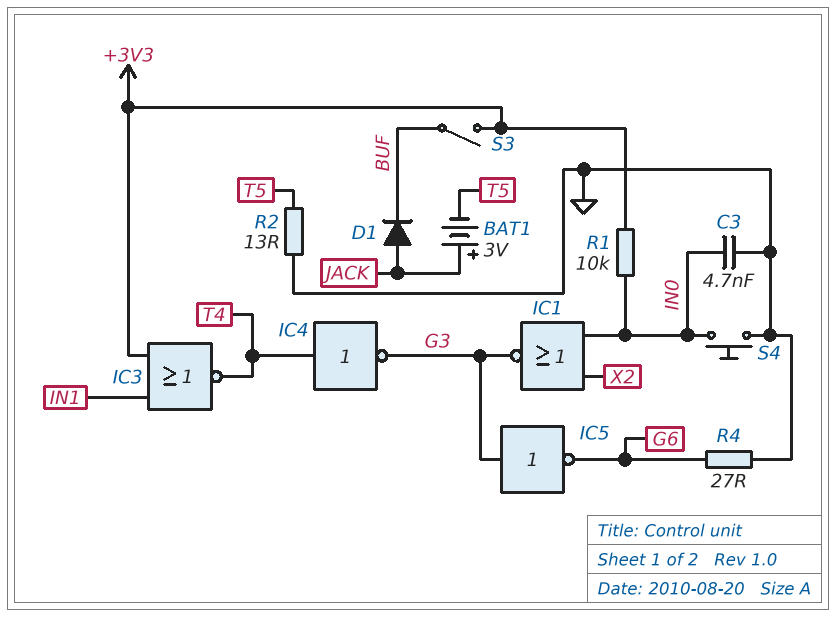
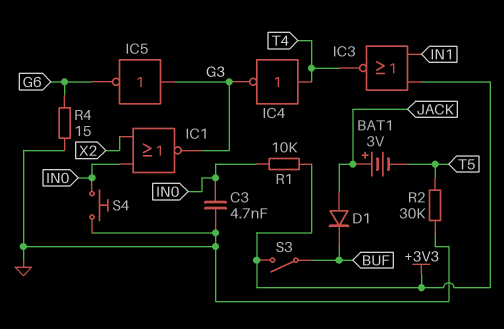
R2: 13 (GND, T5) -> 30k (GND, T5)
R4: 27 (G6, GND) -> 15 (G6, GND)

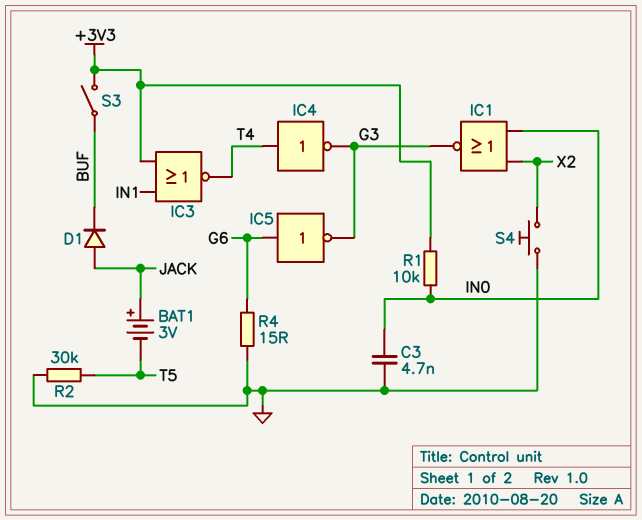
IC5: NOT (in G3, out G6) -> NOT (in G6, out G3)
S4: button (GND, IN0) -> button (GND, X2)

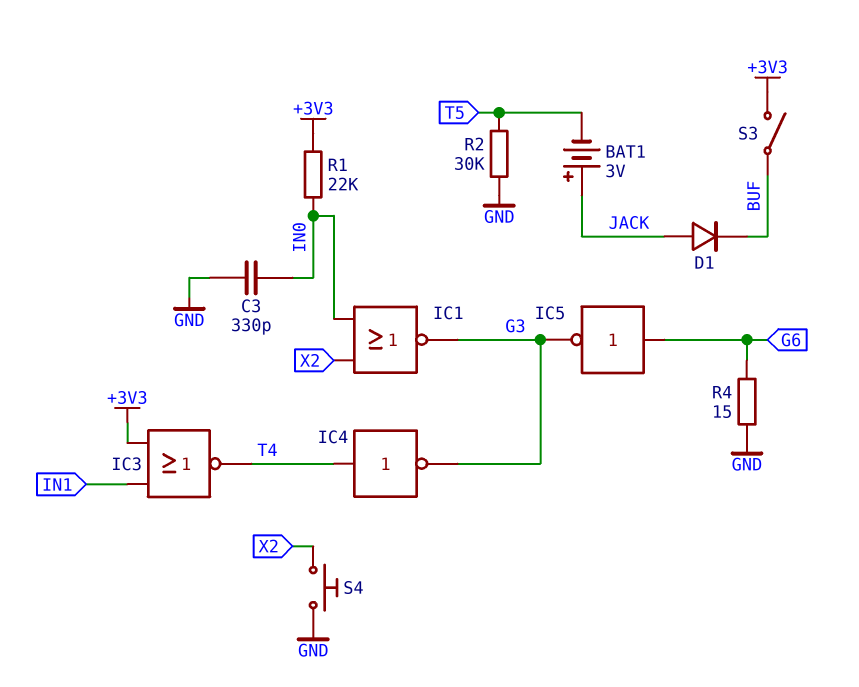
C3: 4.7nF (GND, IN0) -> 330pF (GND, IN0)
R1: 10k (+3V3, IN0) -> 22k (+3V3, IN0)

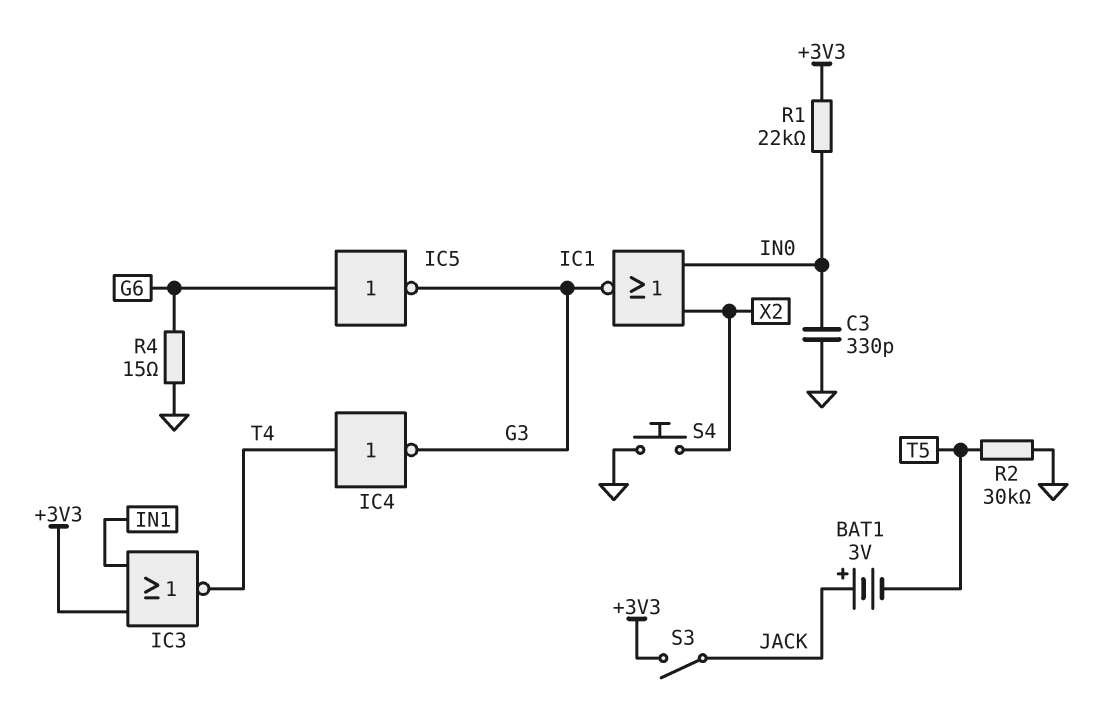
D1: diode (A JACK, K BUF) -> none
S3: switch (+3V3, BUF) -> switch (+3V3, JACK)

